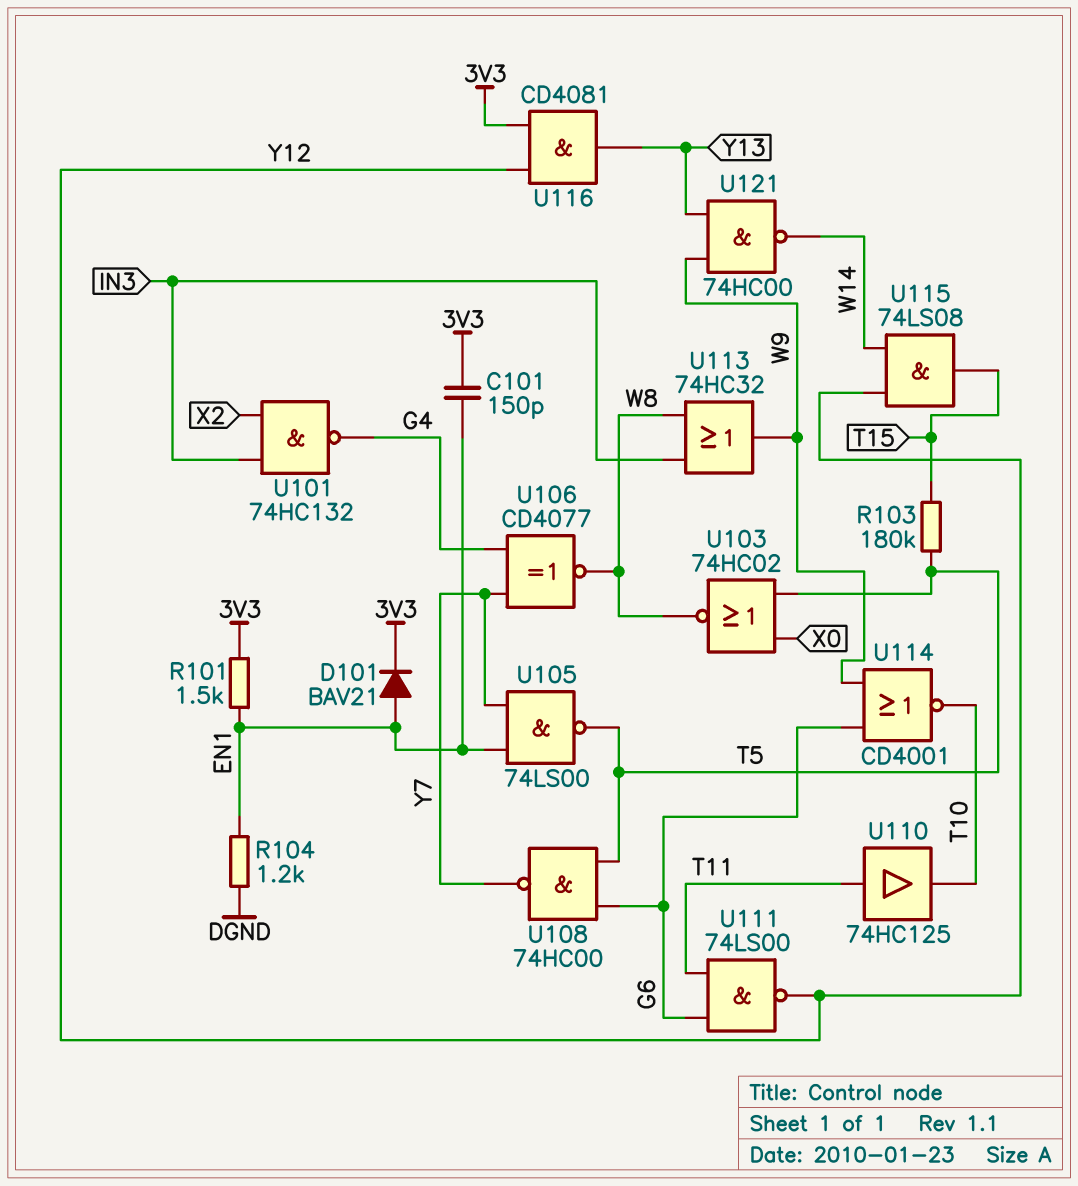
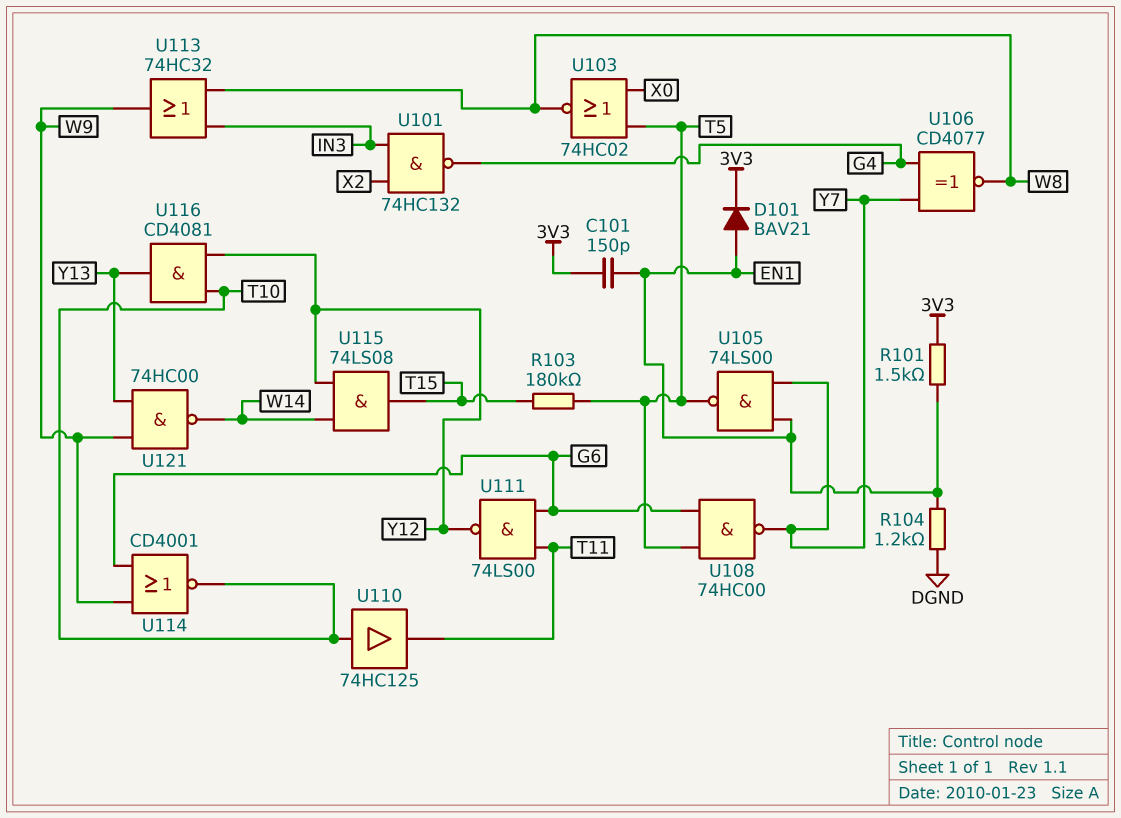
U110: buffer 74HC125 (in T11, out T10) -> buffer 74HC125 (in T10, out T11)
U116: AND CD4081 (in 3V3, in Y12, out Y13) -> AND CD4081 (in T10, in Y12, out Y13)

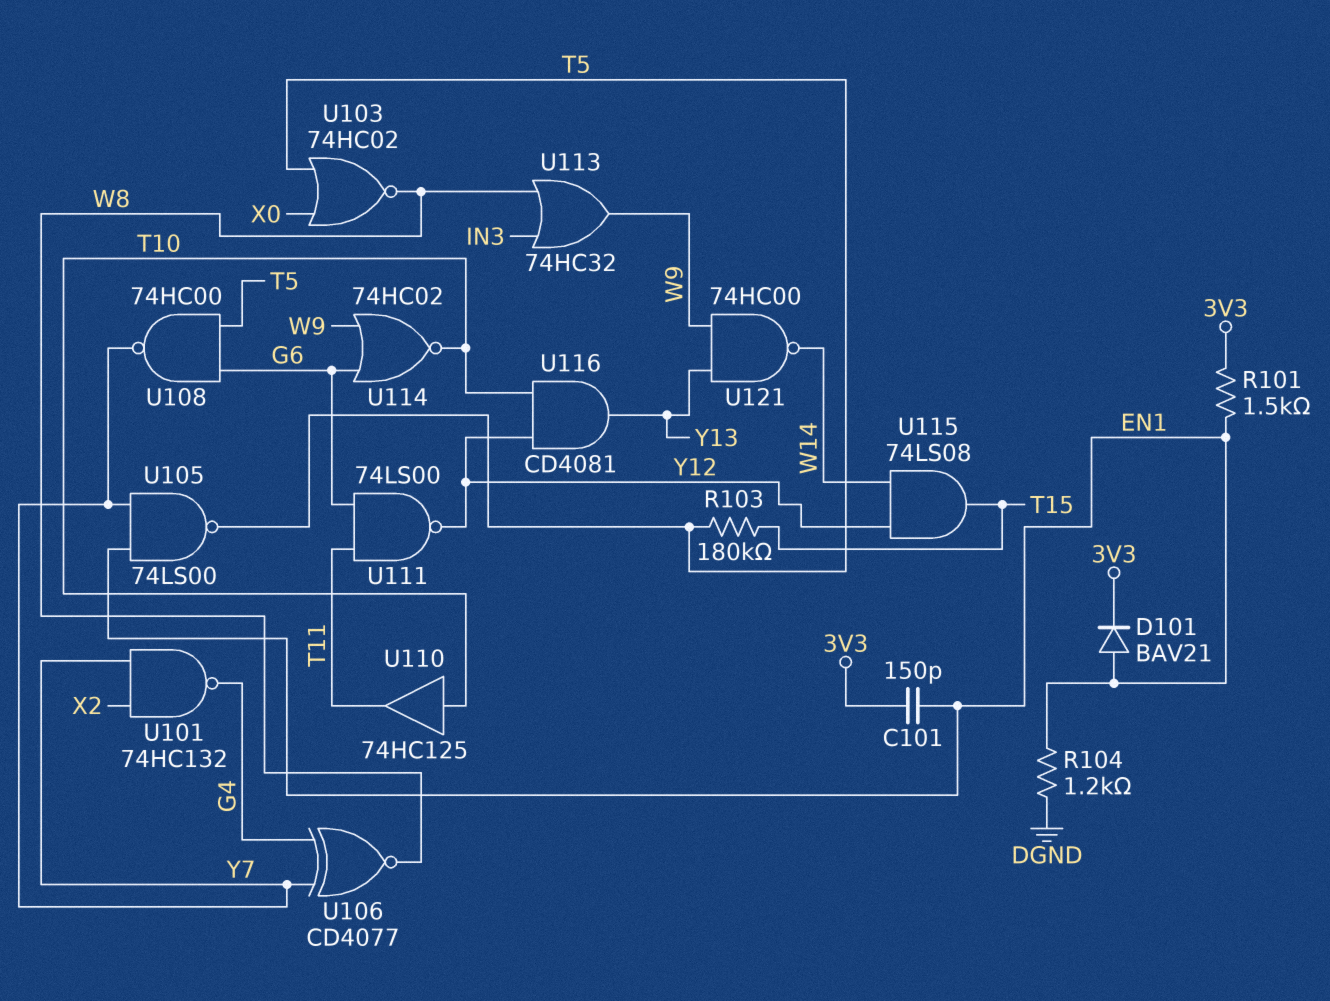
U101: NAND 74HC132 (in IN3, in X2, out G4) -> NAND 74HC132 (in X2, in Y7, out G4)
U114: NOR CD4001 (in G6, in W9, out T10) -> NOR 74HC02 (in G6, in W9, out T10)

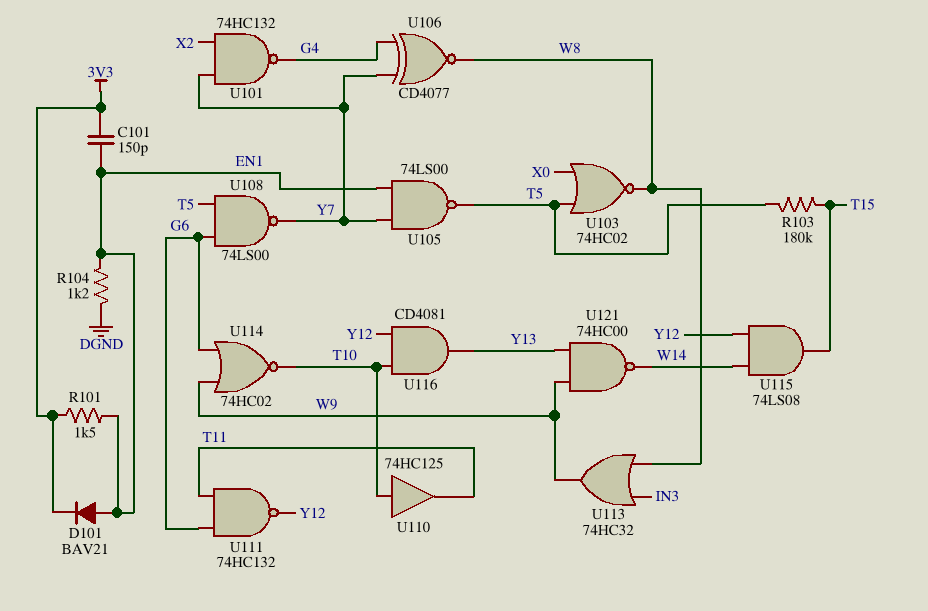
U108: NAND 74HC00 (in G6, in T5, out Y7) -> NAND 74LS00 (in G6, in T5, out Y7)
U111: NAND 74LS00 (in G6, in T11, out Y12) -> NAND 74HC132 (in G6, in T11, out Y12)

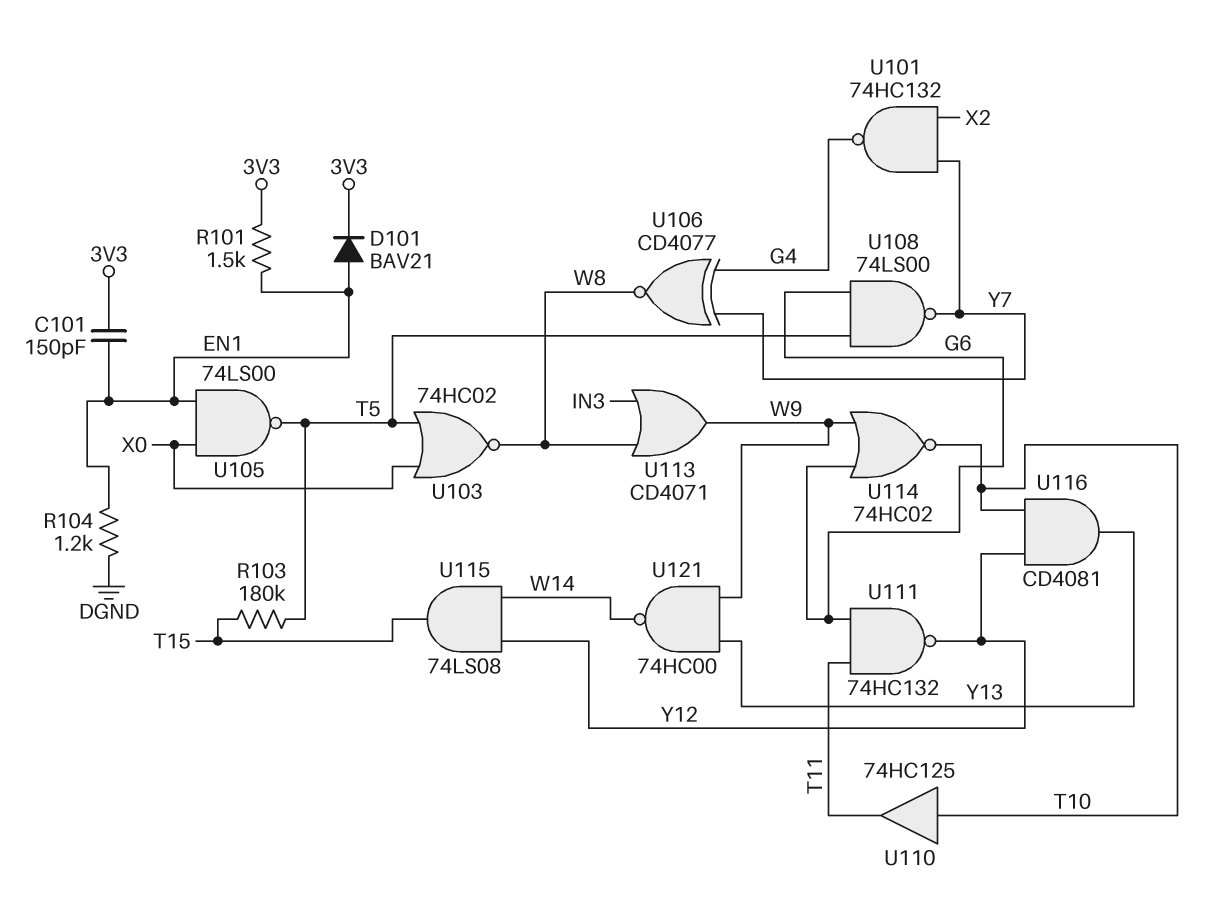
U105: NAND 74LS00 (in EN1, in Y7, out T5) -> NAND 74LS00 (in EN1, in X0, out T5)
U113: OR 74HC32 (in IN3, in W8, out W9) -> OR CD4071 (in IN3, in W8, out W9)

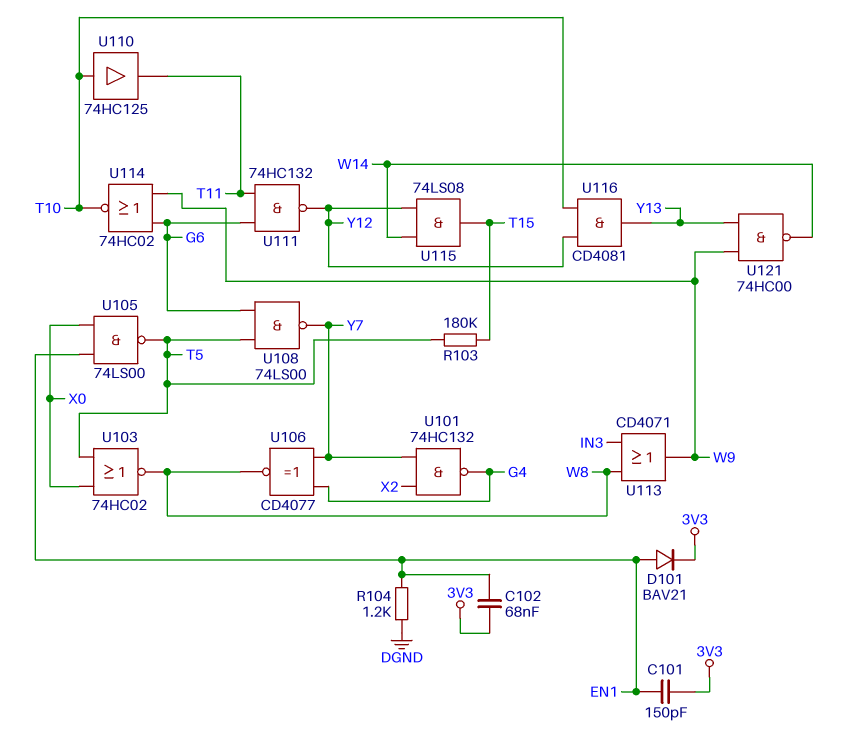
C102: none -> 68nF (3V3, EN1)
R101: 1.5k (3V3, EN1) -> none

